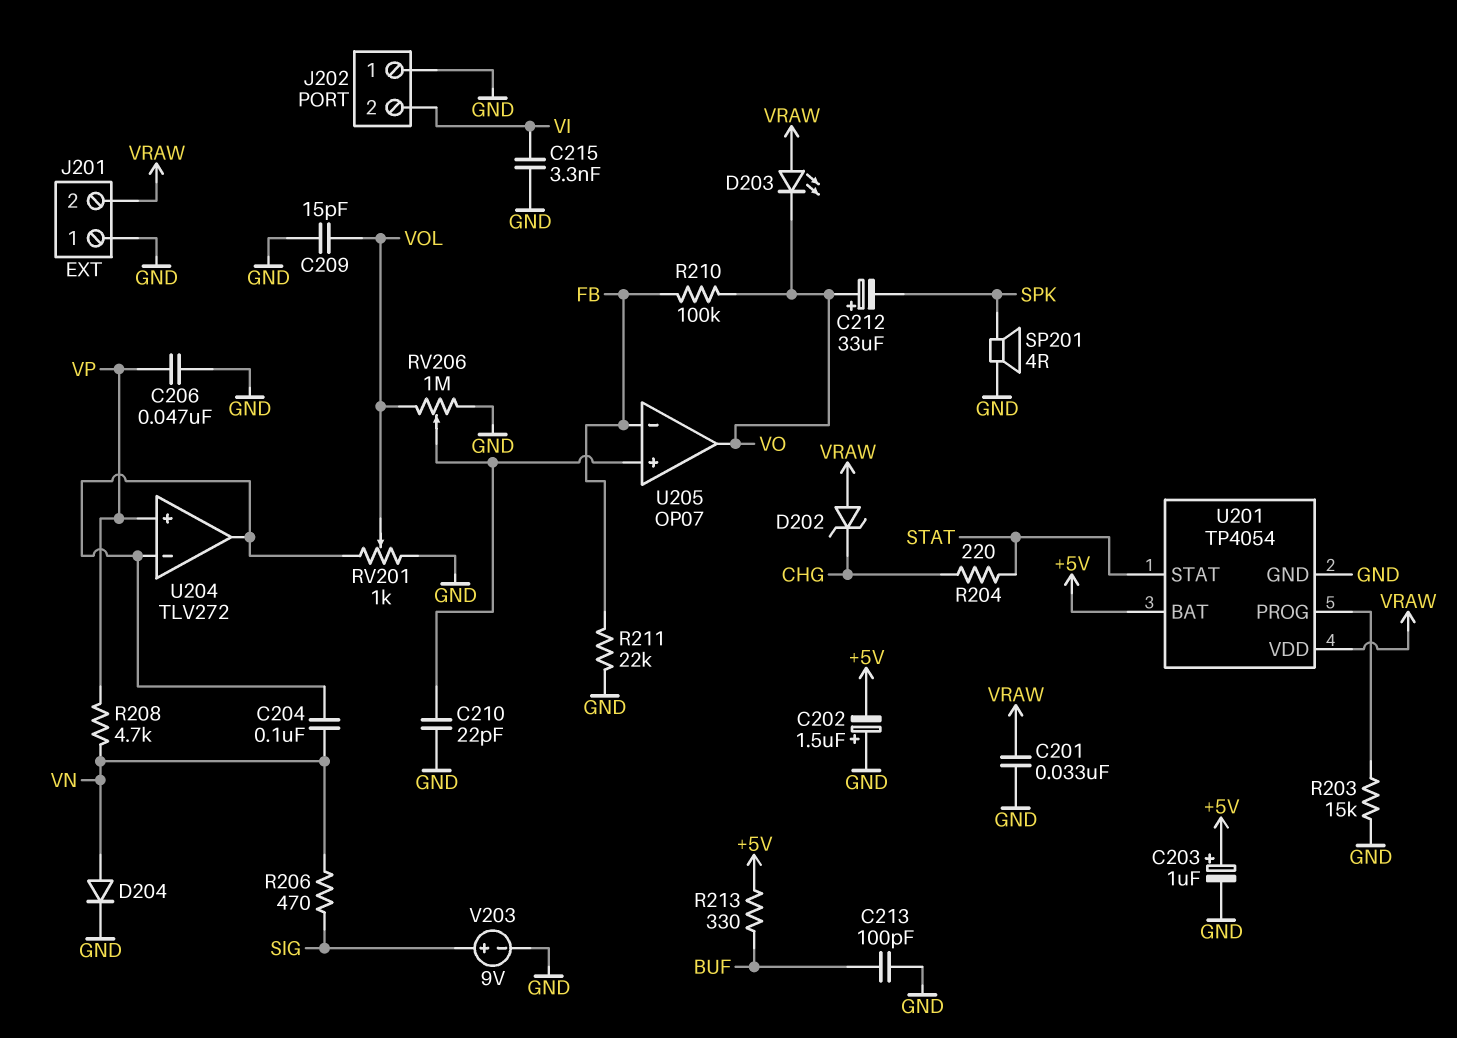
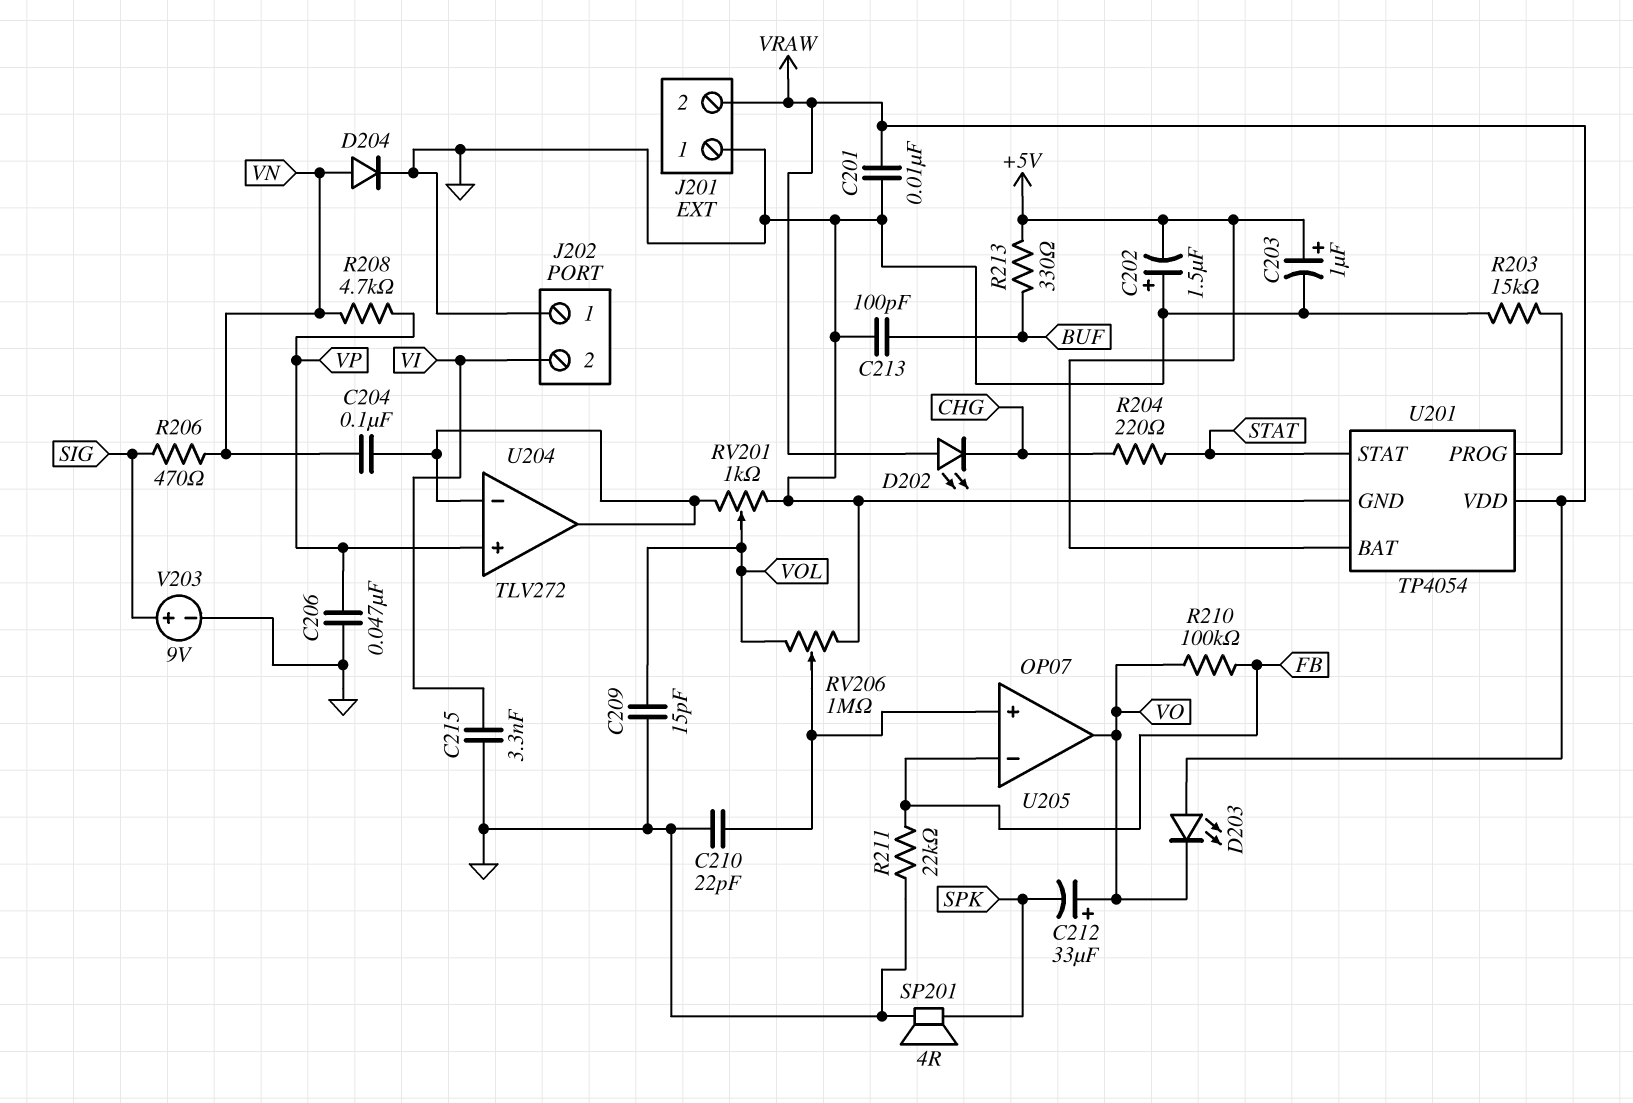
C201: 33nF (GND, VRAW) -> 10nF (GND, VRAW)
D202: zener (A VRAW, K CHG) -> LED (A VRAW, K CHG)

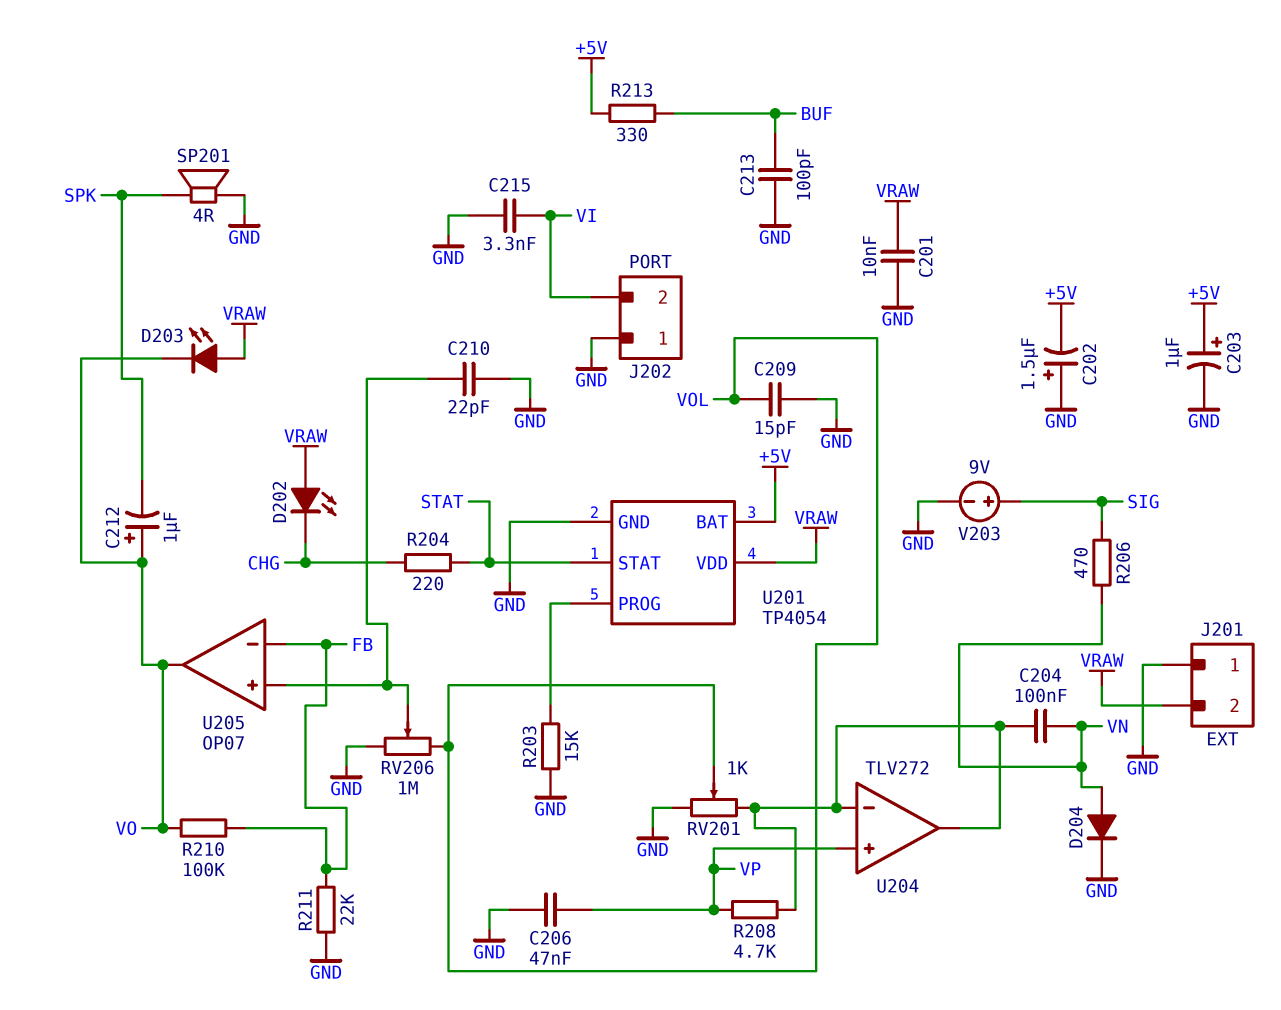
C212: 33uF (plus VO, minus SPK) -> 1uF (plus VO, minus SPK)
R208: 4.7k (VN, VP) -> 4.7k (U204/in-, VP)

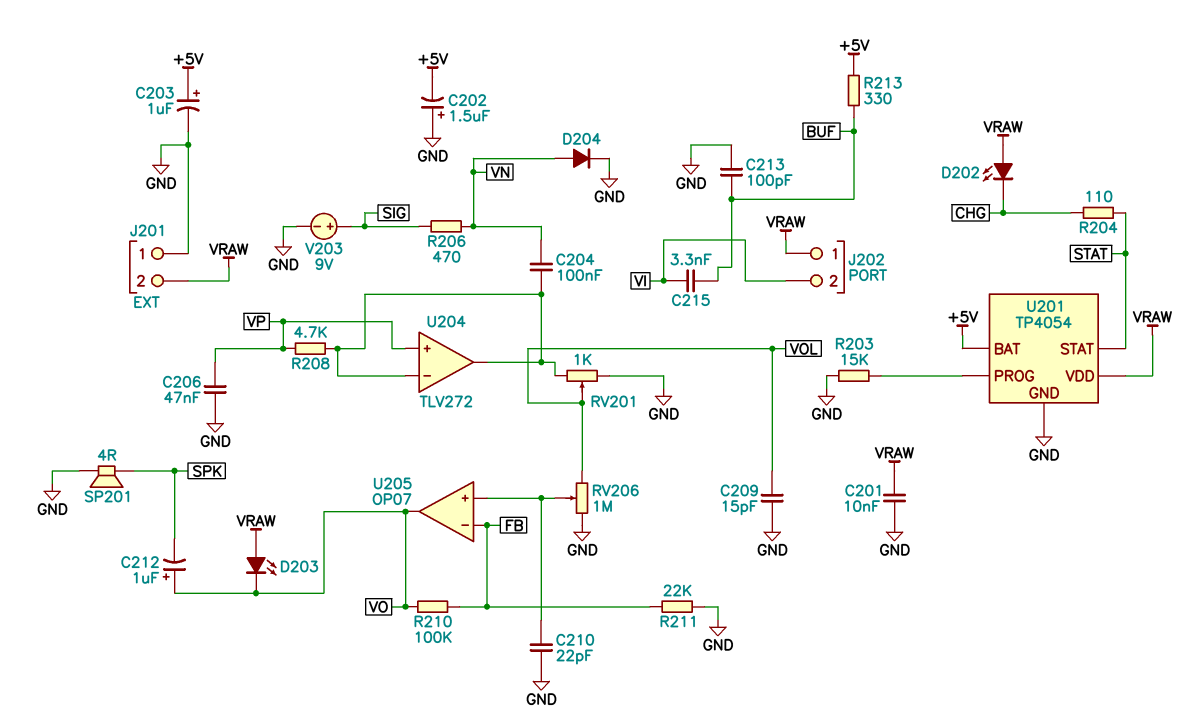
C215: 3.3nF (GND, VI) -> 3.3nF (BUF, VI)
J202 pin 1: GND -> VRAW
R204: 220 (CHG, STAT) -> 110 (CHG, STAT)

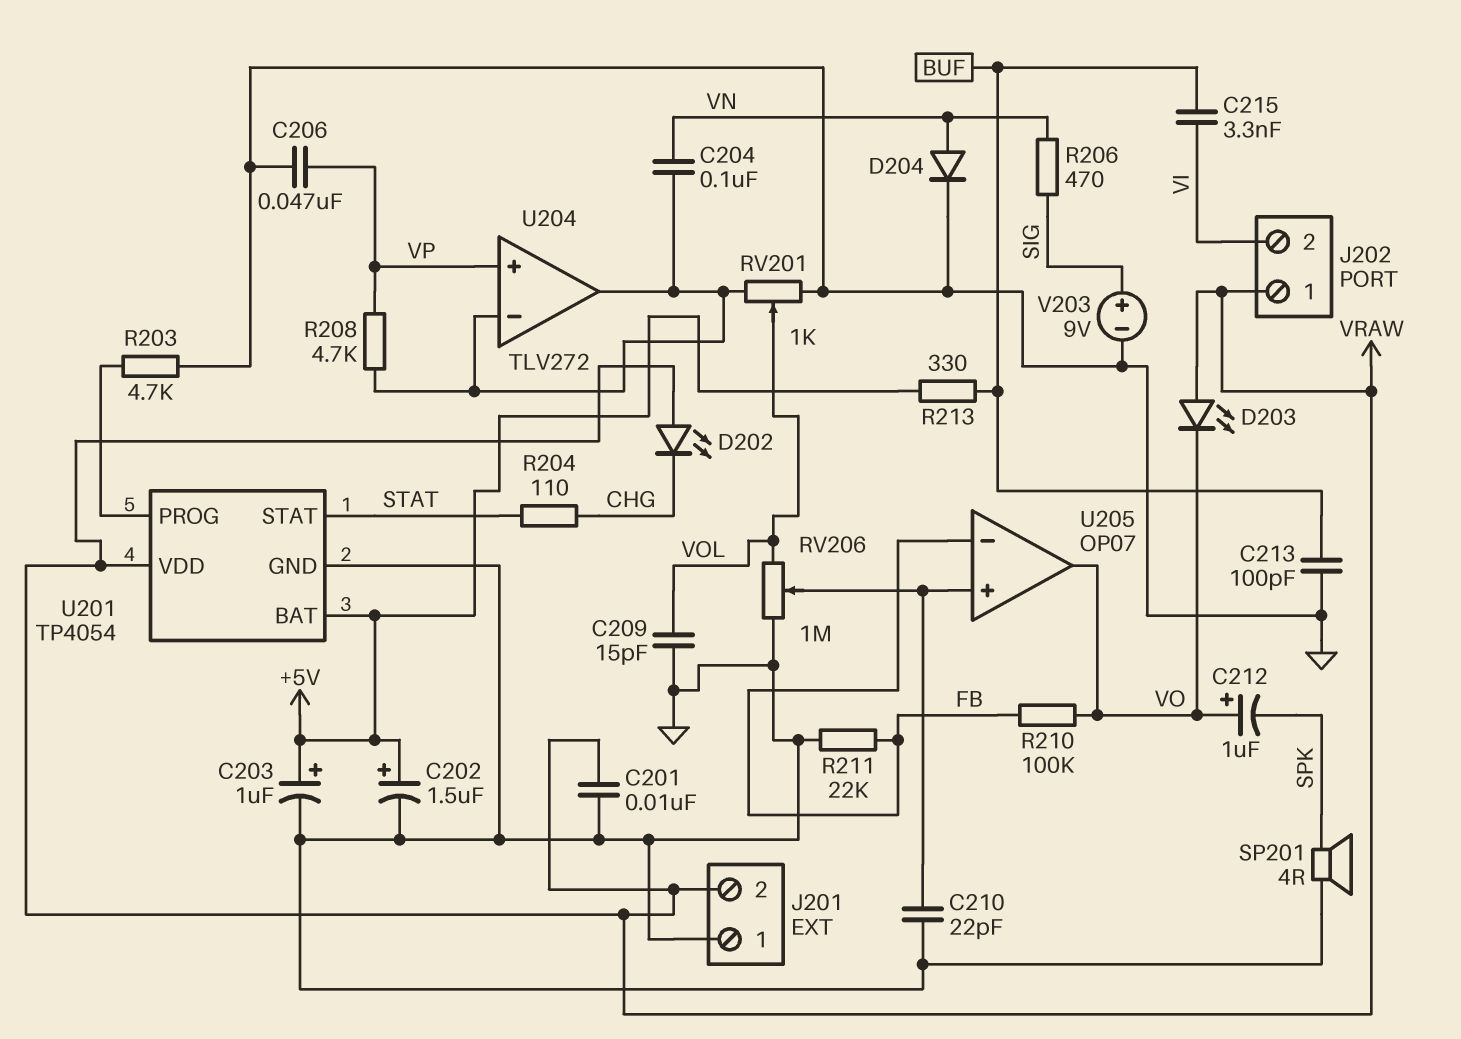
C202: 1.5uF (plus GND, minus +5V) -> 1.5uF (plus +5V, minus GND)
R203: 15k (GND, U201/PROG) -> 4.7k (GND, U201/PROG)

